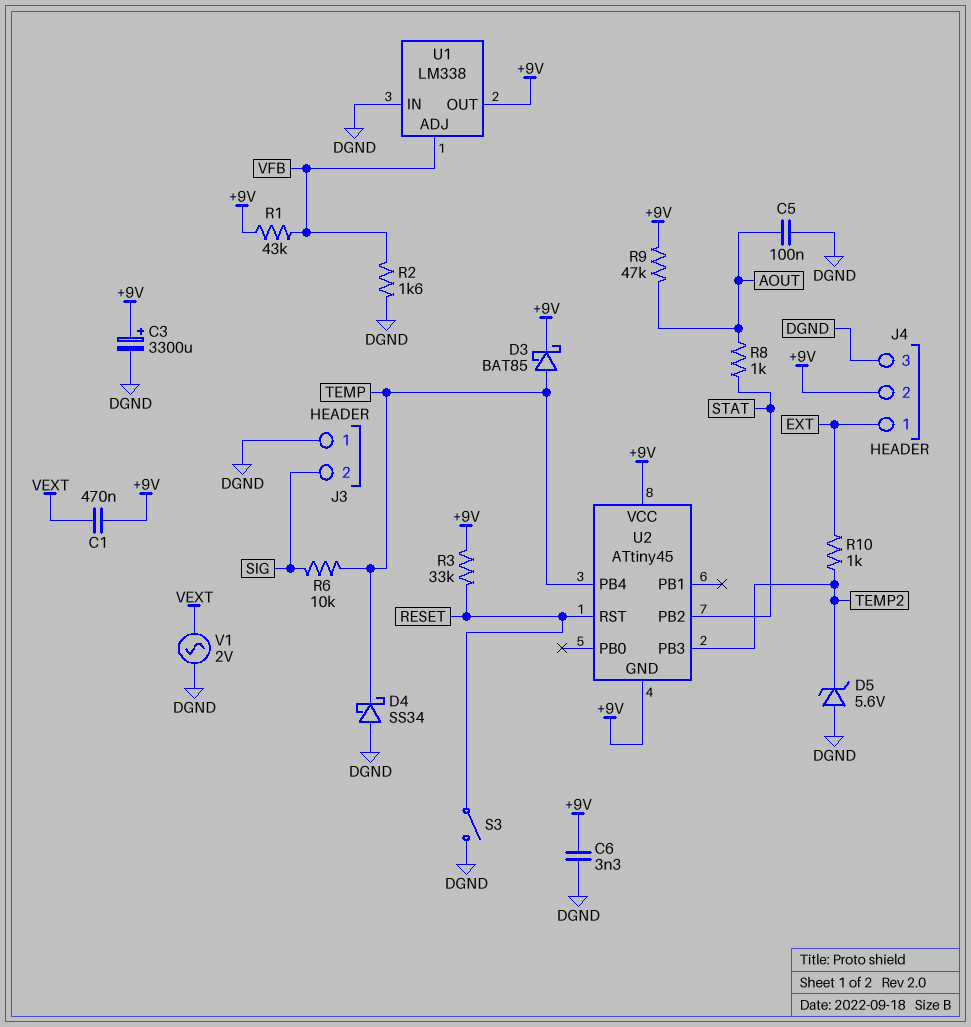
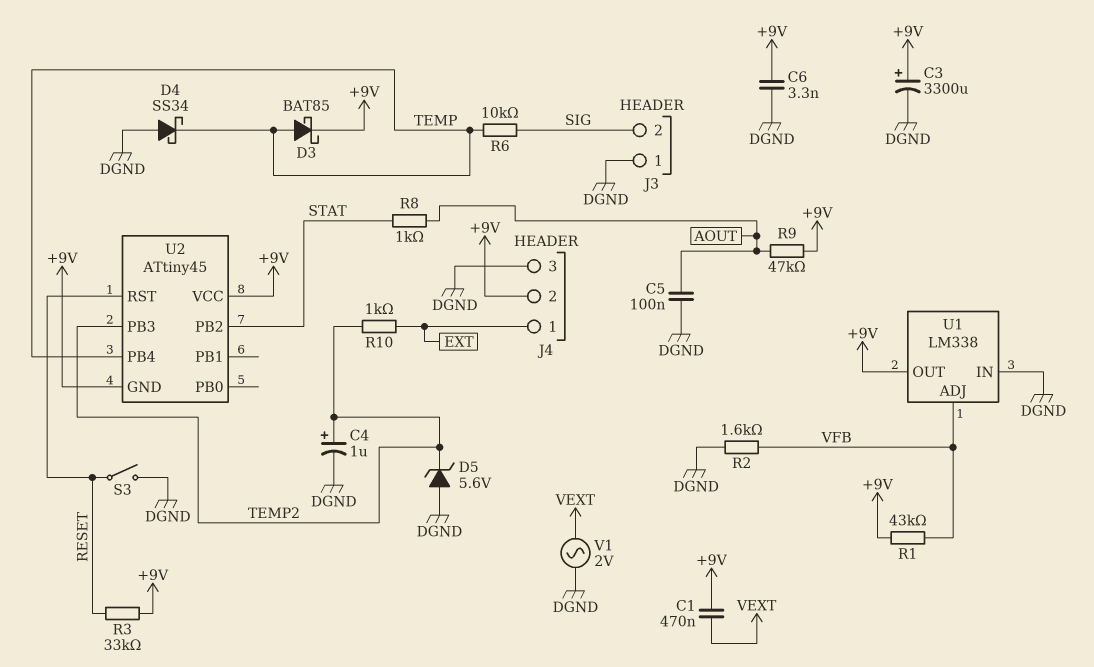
C4: none -> 1uF (plus TEMP2, minus DGND)

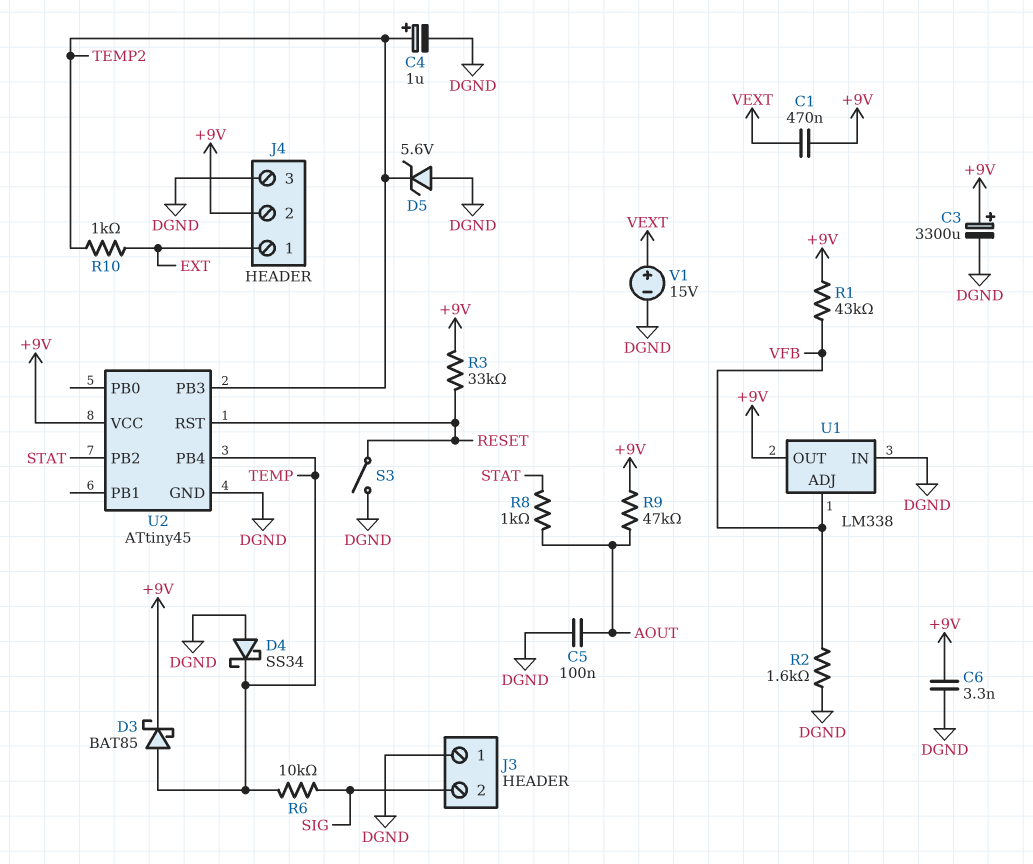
U2 pin GND: +9V -> DGND
V1: AC 2V (DGND, VEXT) -> 15V (plus VEXT, minus DGND)

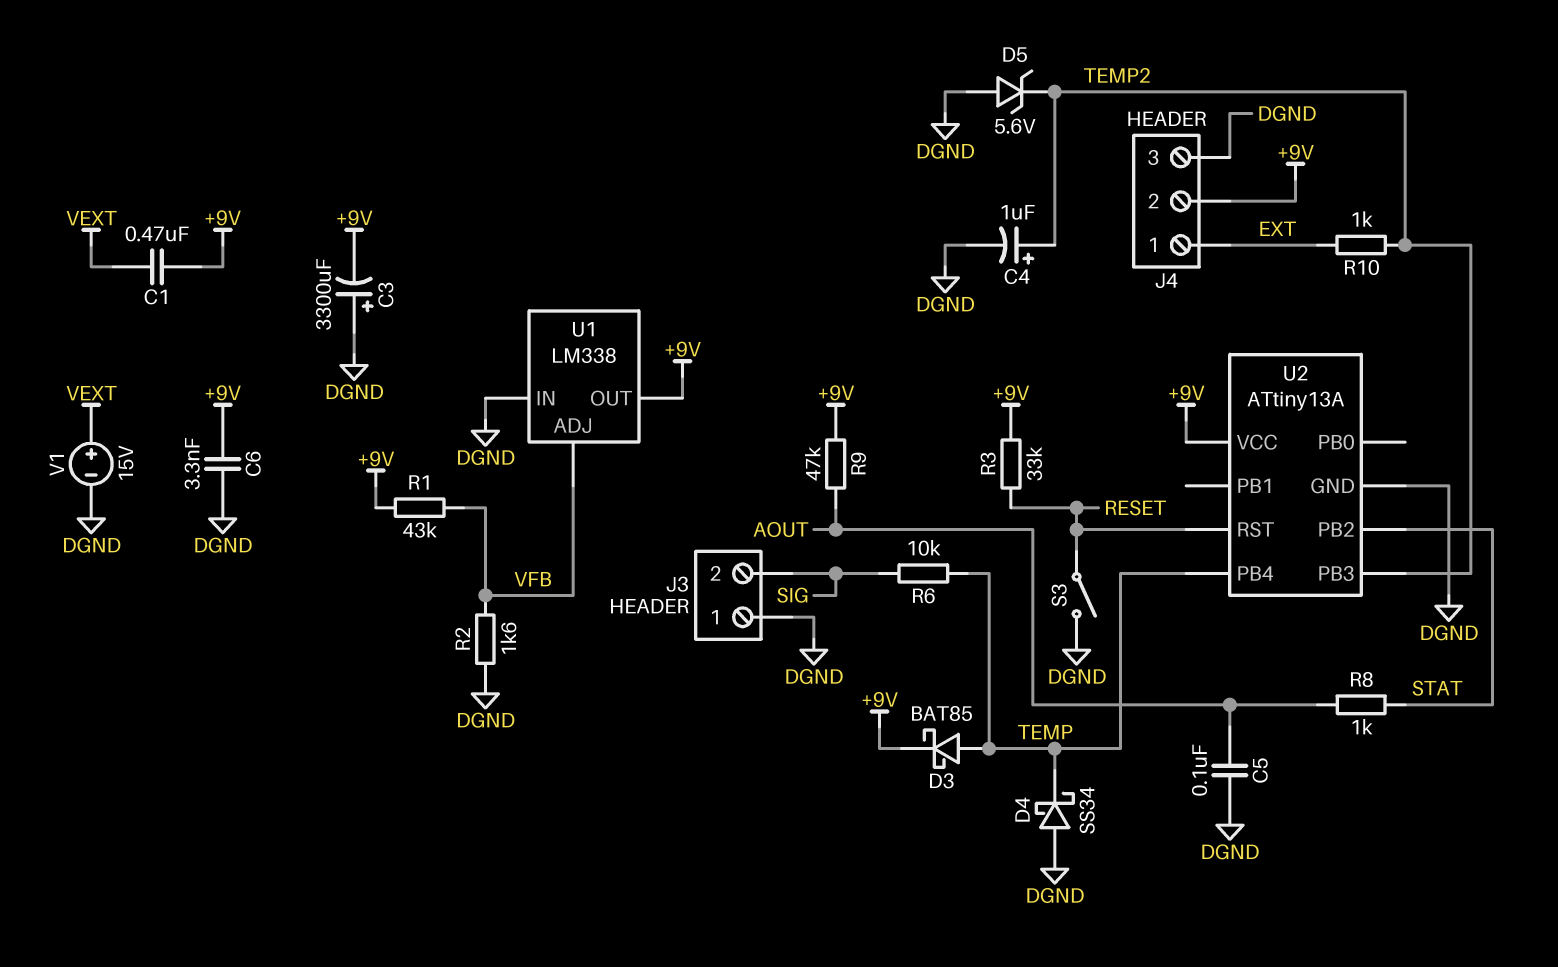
C3: 3300uF (plus +9V, minus DGND) -> 3300uF (plus DGND, minus +9V)
U2: ATtiny45 -> ATtiny13A

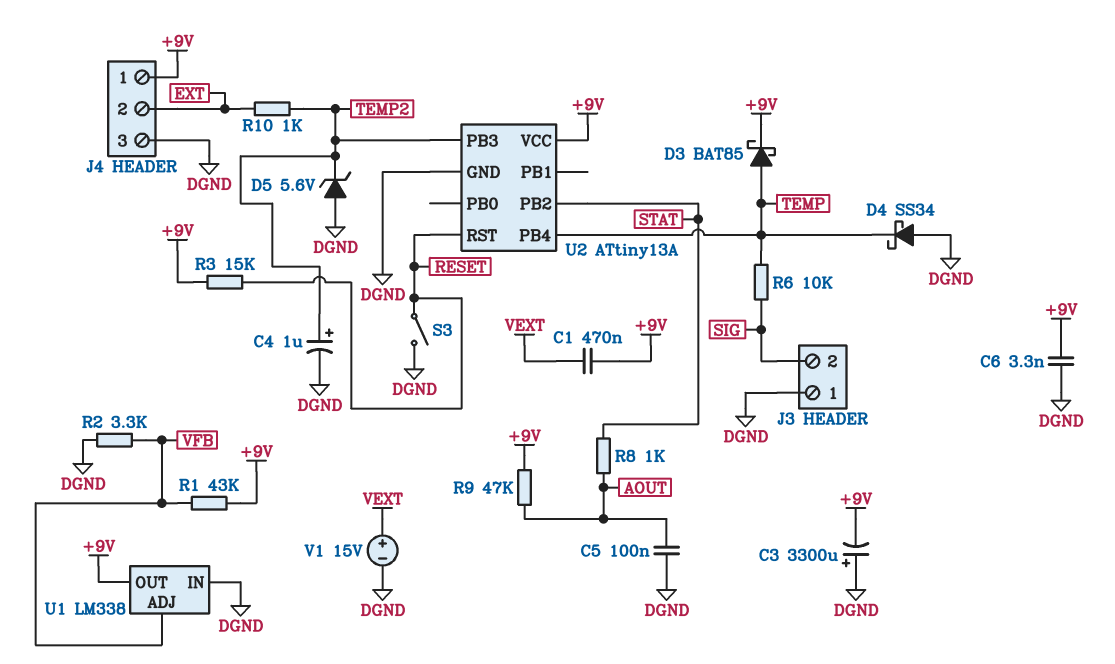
J4 pin 1: EXT -> +9V
J4 pin 2: +9V -> EXT
R2: 1.6k (DGND, VFB) -> 3.3k (DGND, VFB)
R3: 33k (+9V, RESET) -> 15k (+9V, RESET)

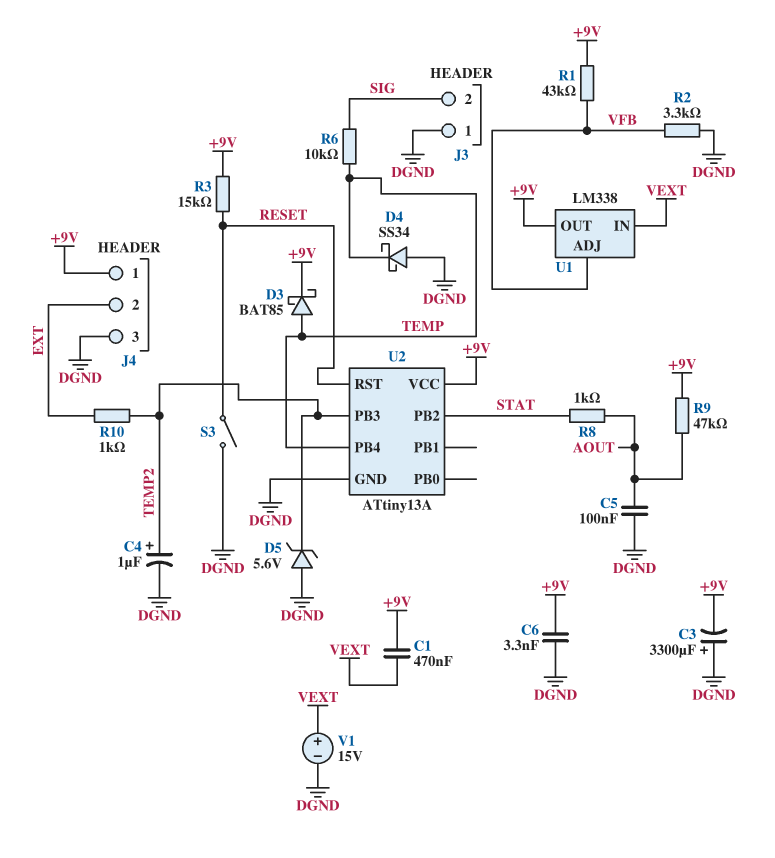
U1 pin IN: DGND -> VEXT

